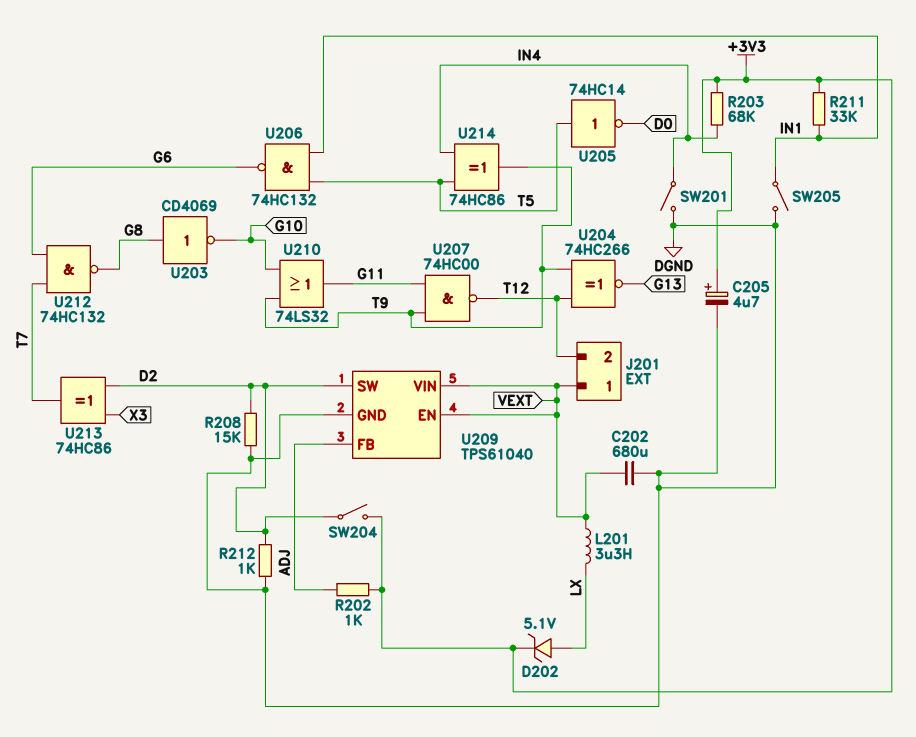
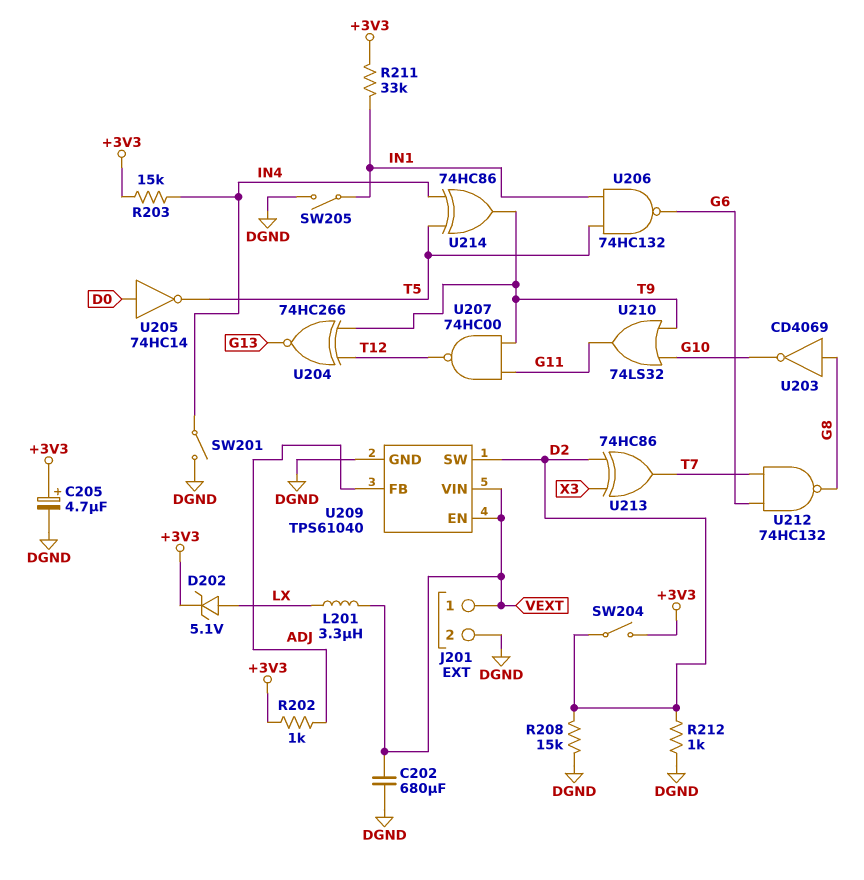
J201 pin 2: T12 -> DGND
R203: 68k (+3V3, IN4) -> 15k (+3V3, IN4)
U205: NOT 74HC14 (in T5, out D0) -> NOT 74HC14 (in D0, out T5)

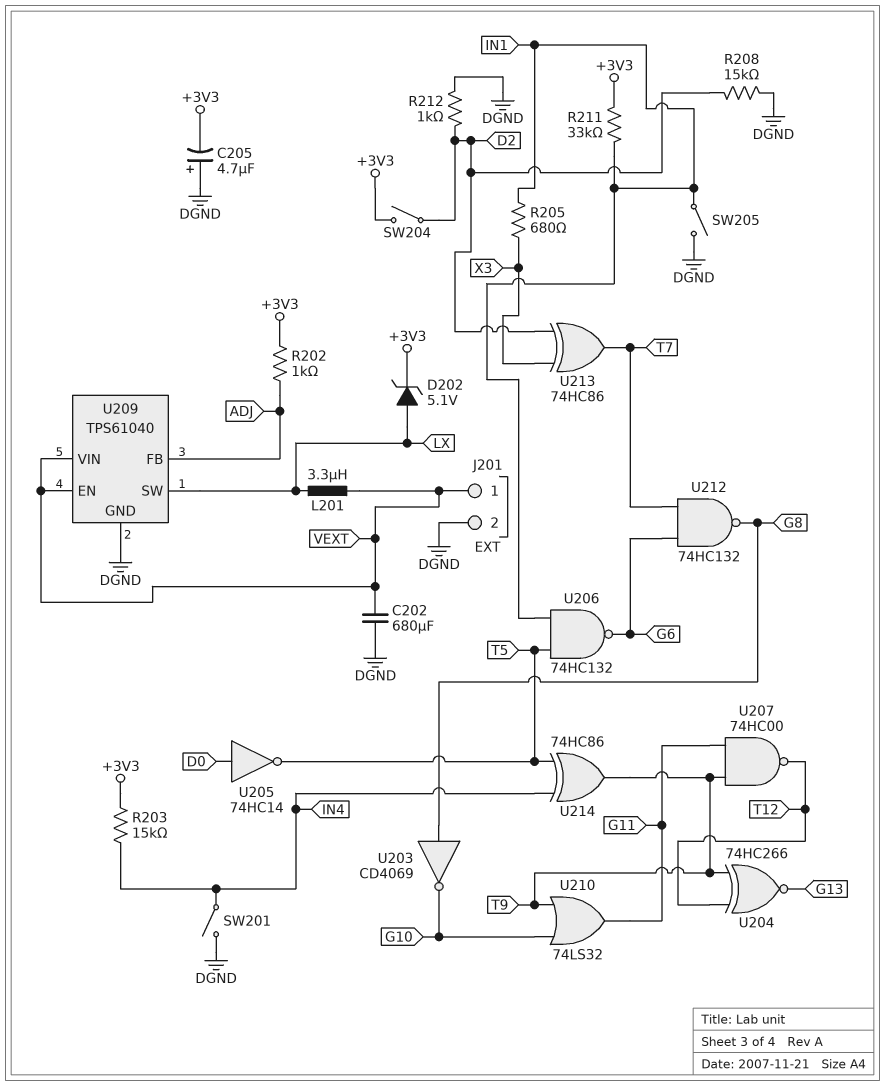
C205: 4.7uF (plus +3V3, minus DGND) -> 4.7uF (plus DGND, minus +3V3)
R205: none -> 680 (IN1, X3)
U209 pin SW: D2 -> LX

